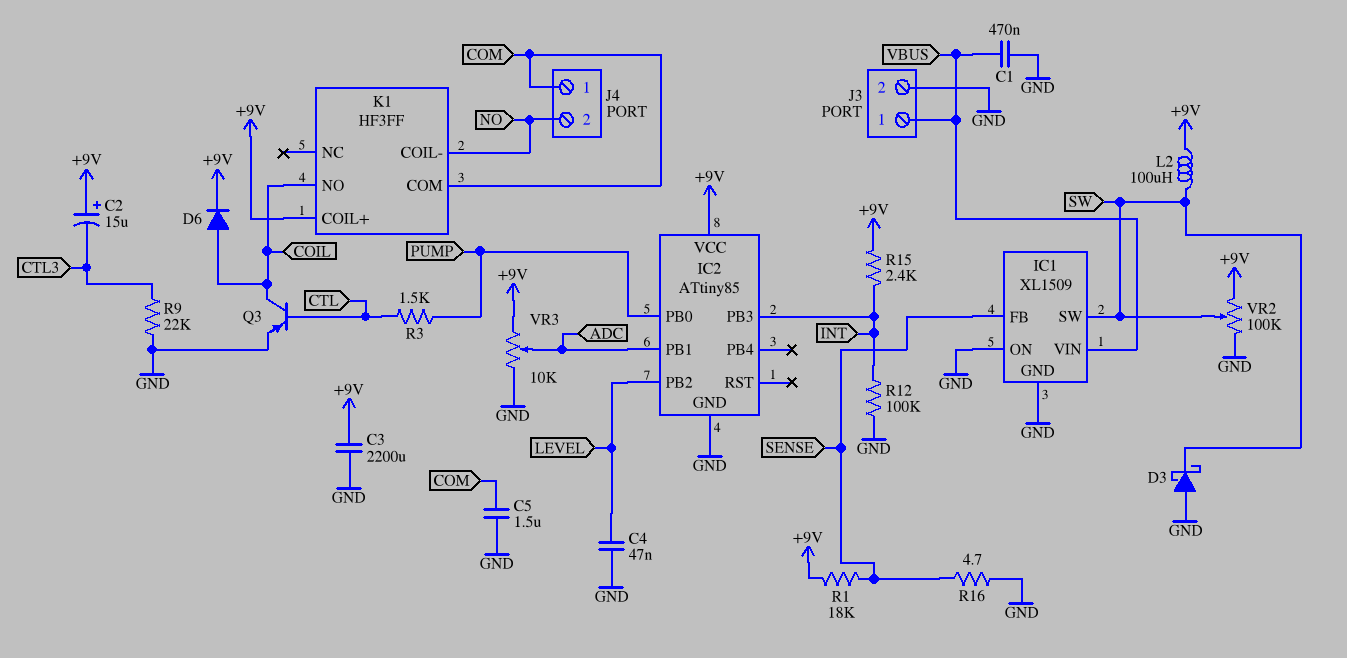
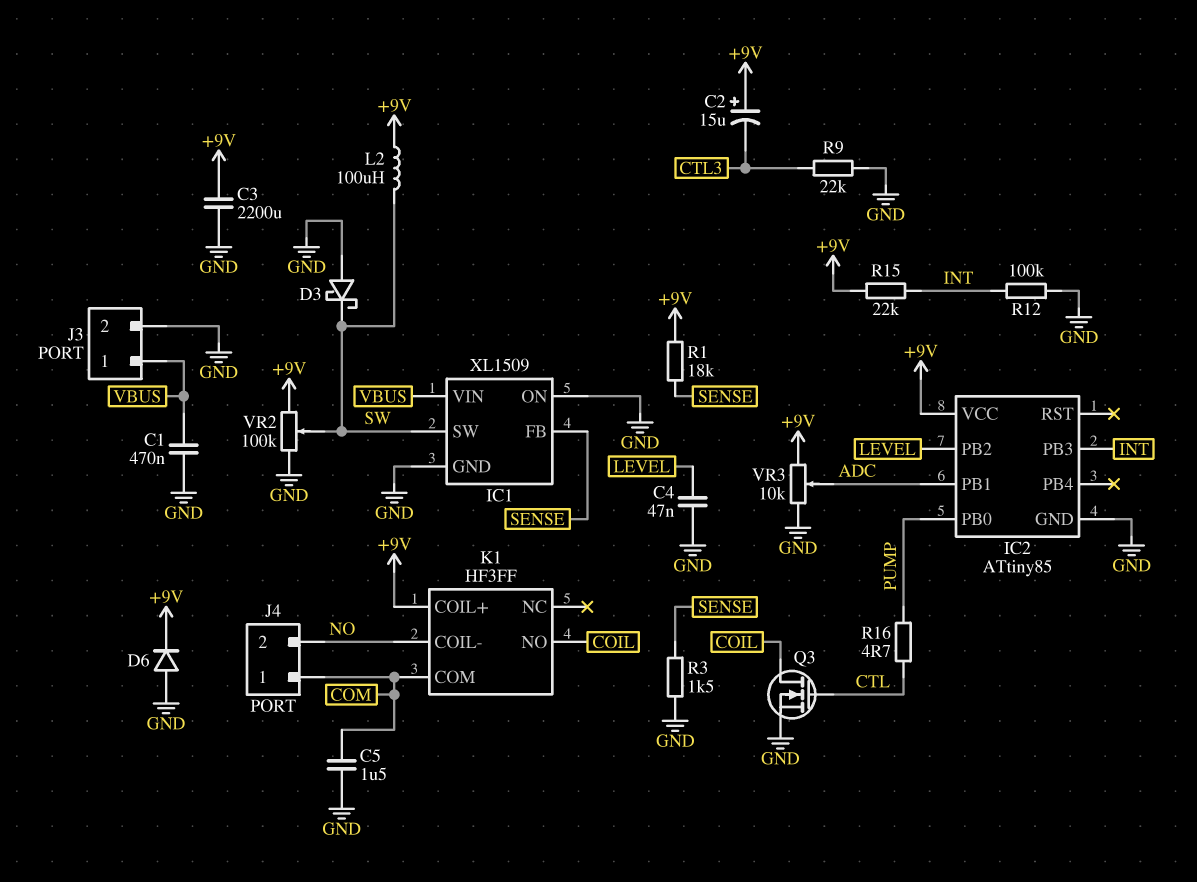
D6: diode (A COIL, K +9V) -> diode (A GND, K +9V)
Q3: PNP (B CTL, C COIL, E GND) -> NMOS (G CTL, D COIL, S GND)
R3: 1.5k (CTL, PUMP) -> 1.5k (GND, SENSE)
R15: 2.4k (+9V, INT) -> 22k (+9V, INT)
R16: 4.7 (GND, SENSE) -> 4.7 (CTL, PUMP)

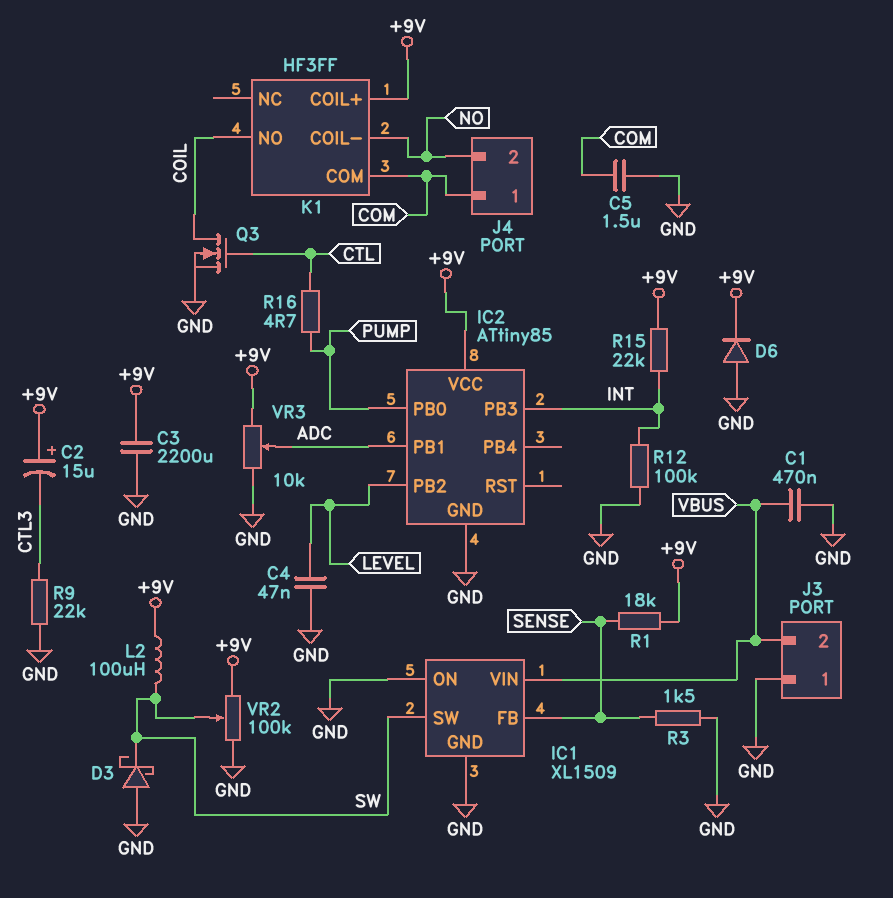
J3 pin 1: VBUS -> GND
J3 pin 2: GND -> VBUS

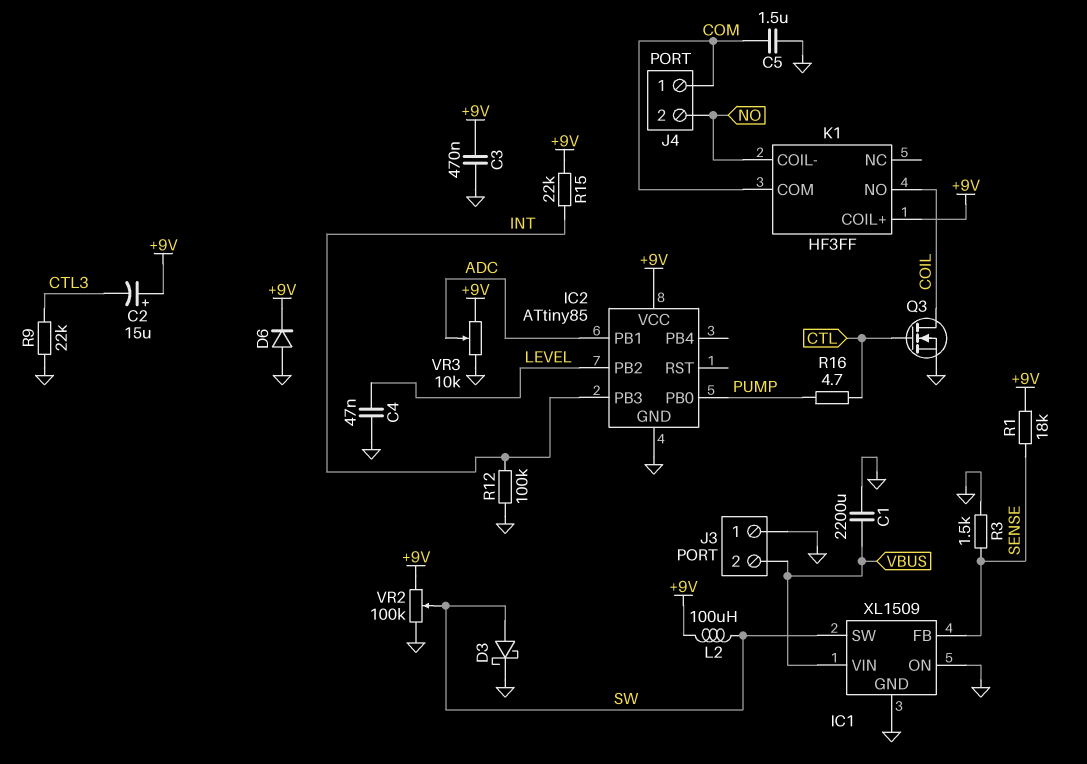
C1: 470nF (GND, VBUS) -> 2200uF (GND, VBUS)
C3: 2200uF (+9V, GND) -> 470nF (+9V, GND)
D3: schottky (A GND, K SW) -> schottky (A SW, K GND)

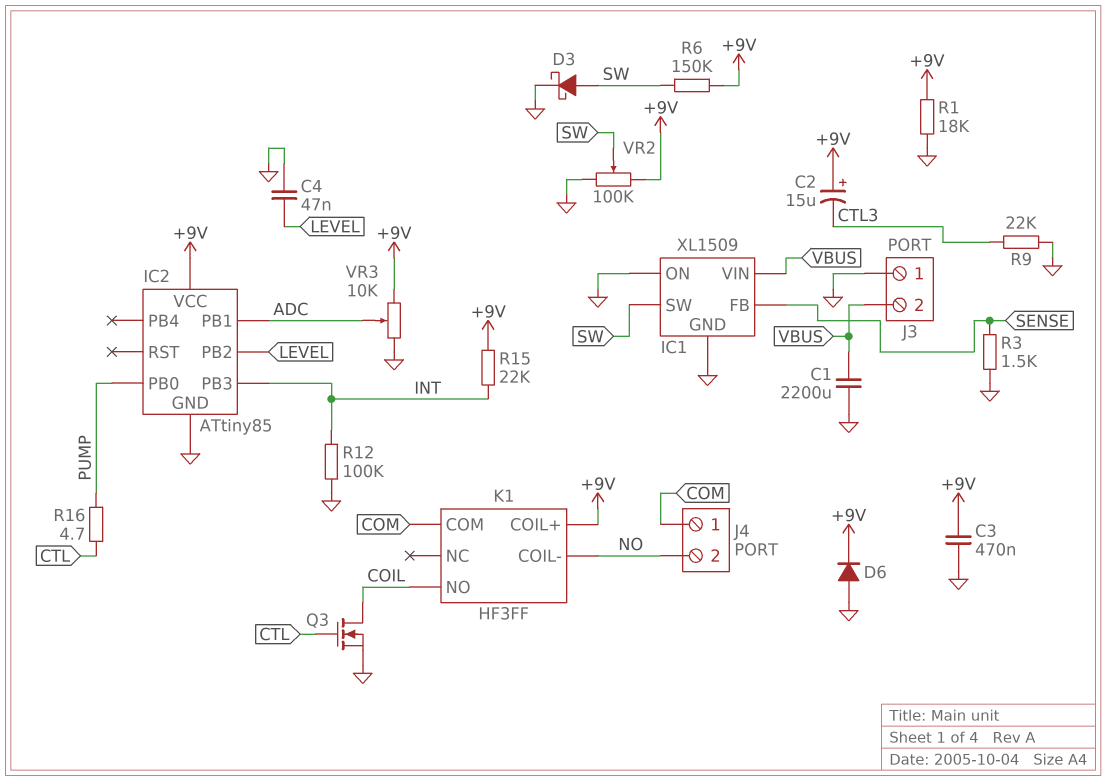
C5: 1.5uF (COM, GND) -> none
L2: 100uH (+9V, SW) -> none
R1: 18k (+9V, SENSE) -> 18k (+9V, GND)
R6: none -> 150k (+9V, SW)

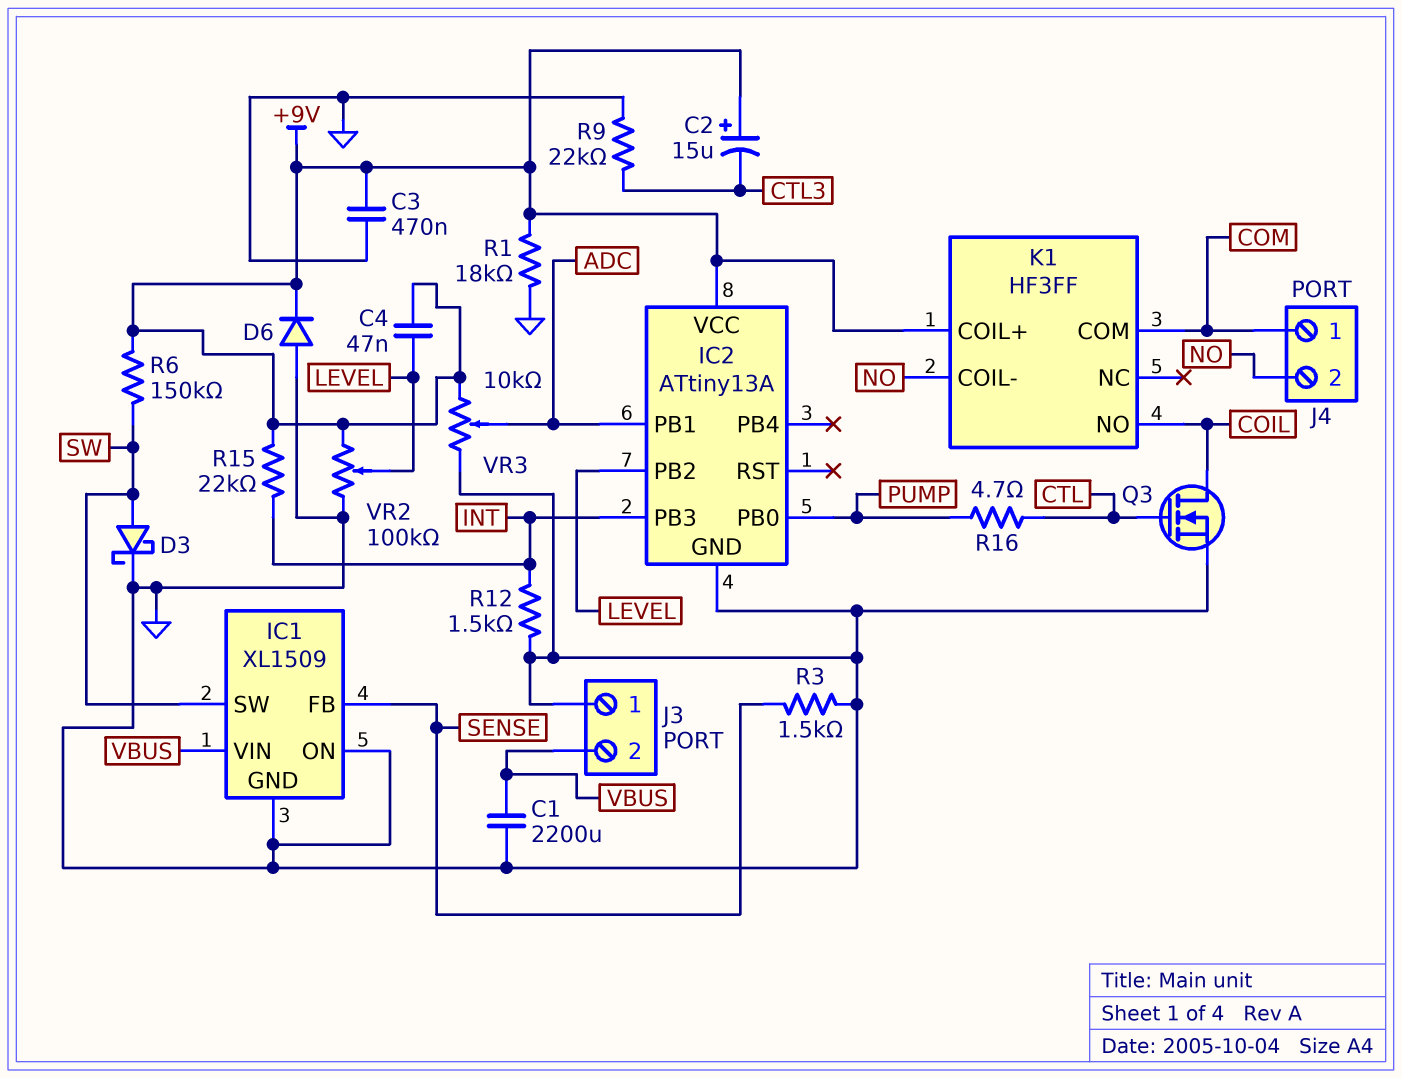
C4: 47nF (GND, LEVEL) -> 47nF (+9V, LEVEL)
IC2: ATtiny85 -> ATtiny13A
R12: 100k (GND, INT) -> 1.5k (GND, INT)
VR2: 100k (+9V, GND, wiper SW) -> 100k (+9V, GND, wiper LEVEL)

